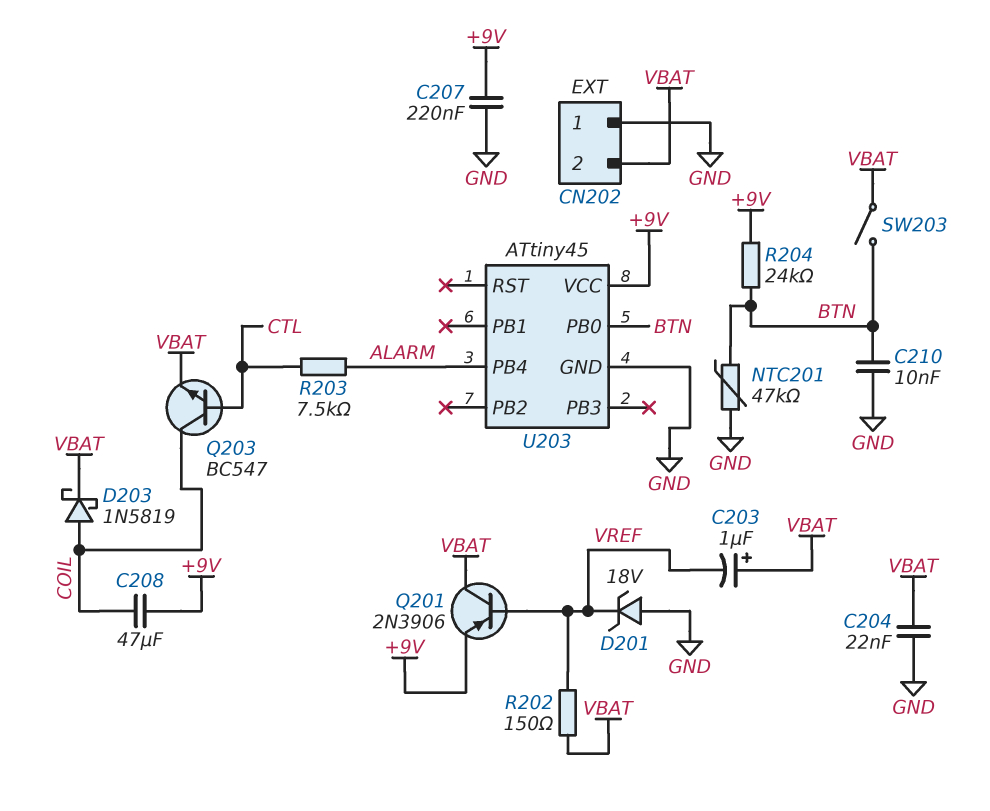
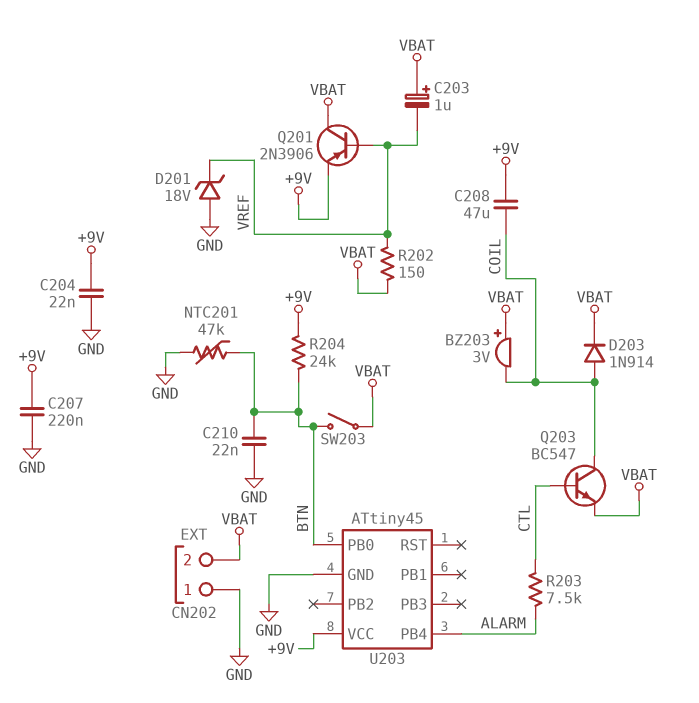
BZ203: none -> buzzer 3V (plus VBAT, minus COIL)
C204: 22nF (GND, VBAT) -> 22nF (+9V, GND)
C210: 10nF (BTN, GND) -> 22nF (BTN, GND)
D203: schottky 1N5819 (A COIL, K VBAT) -> diode 1N914 (A COIL, K VBAT)

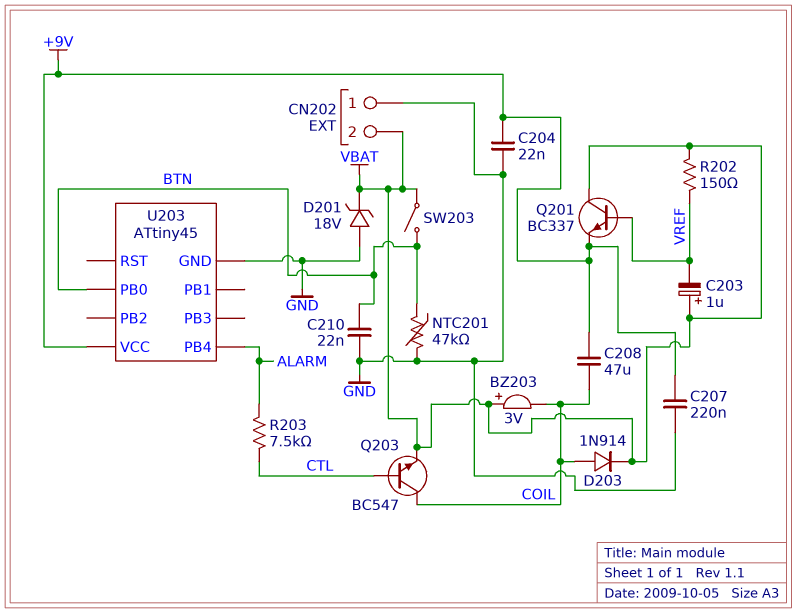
D201: zener 18V (A GND, K VREF) -> zener 18V (A GND, K VBAT)
Q201: PNP 2N3906 (B VREF, C VBAT, E +9V) -> NPN BC337 (B VREF, C VBAT, E +9V)
R204: 24k (+9V, BTN) -> none

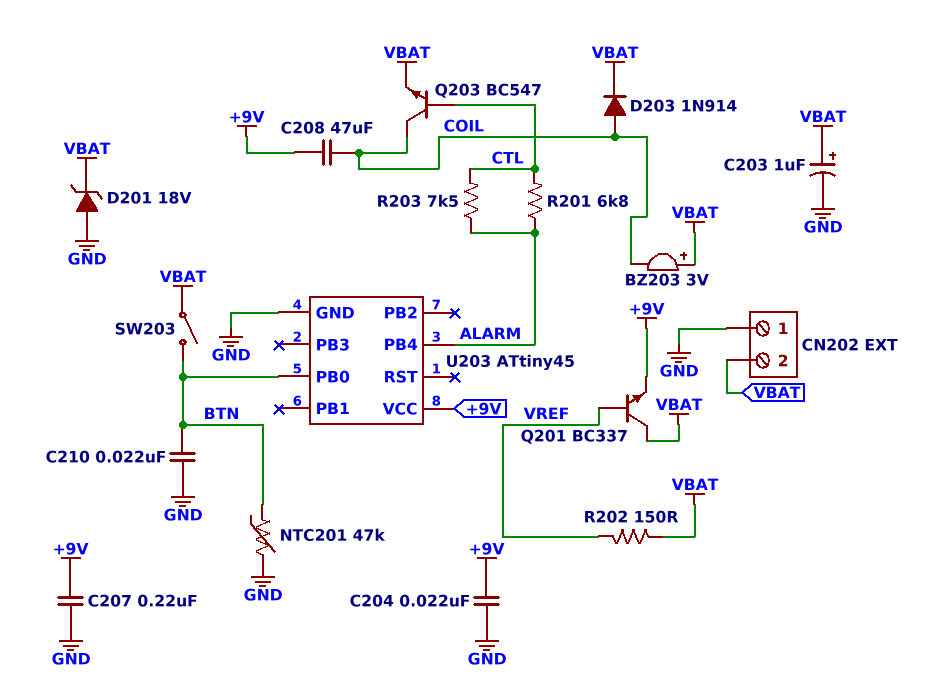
C203: 1uF (plus VBAT, minus VREF) -> 1uF (plus VBAT, minus GND)
R201: none -> 6.8k (ALARM, CTL)

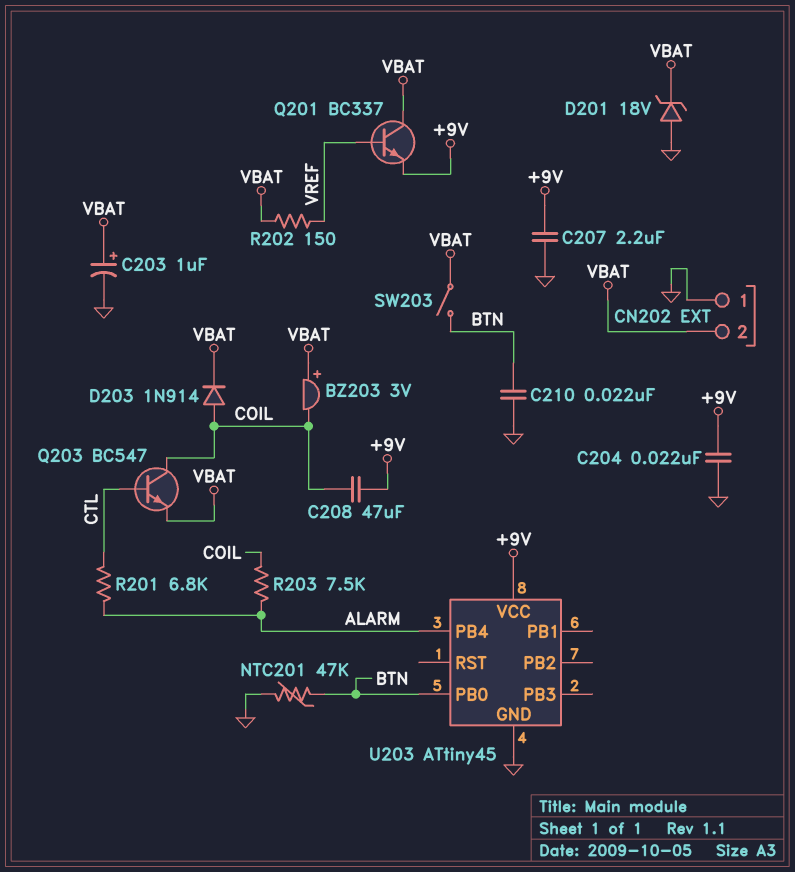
C207: 220nF (+9V, GND) -> 2.2uF (+9V, GND)
R203: 7.5k (ALARM, CTL) -> 7.5k (ALARM, COIL)

